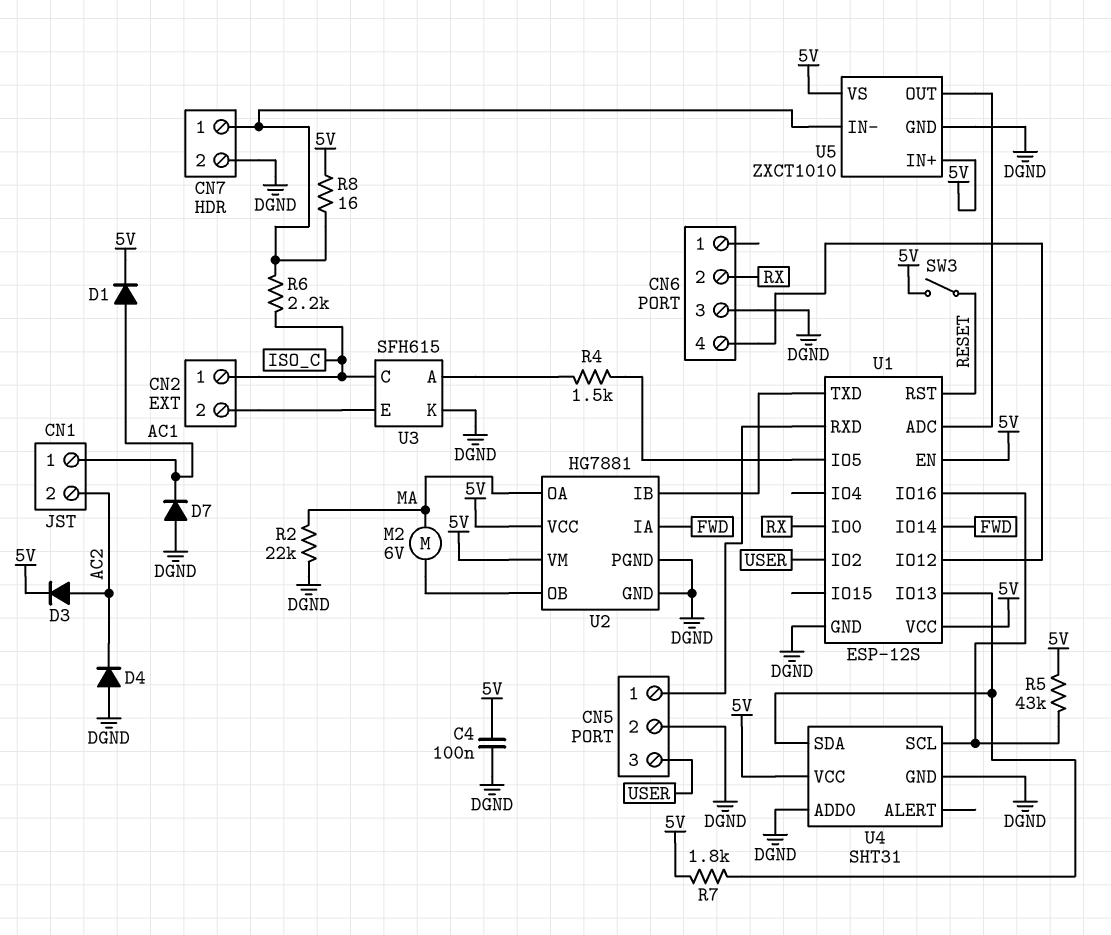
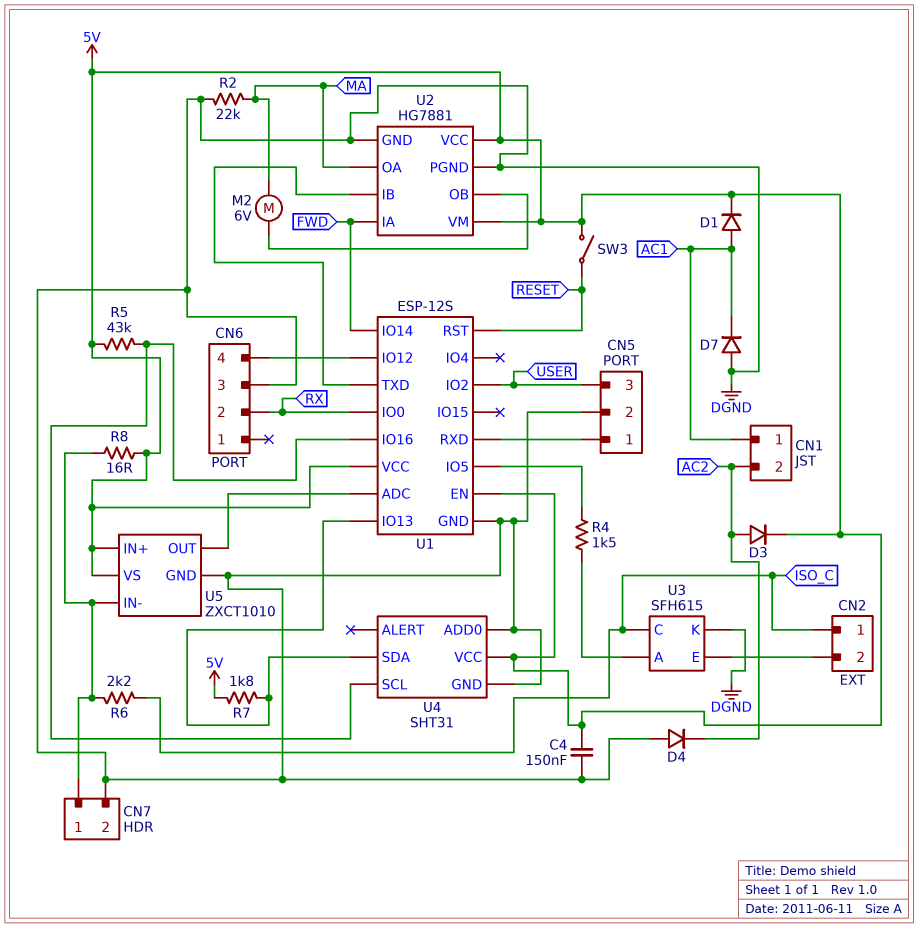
C4: 100nF (5V, DGND) -> 150nF (5V, DGND)

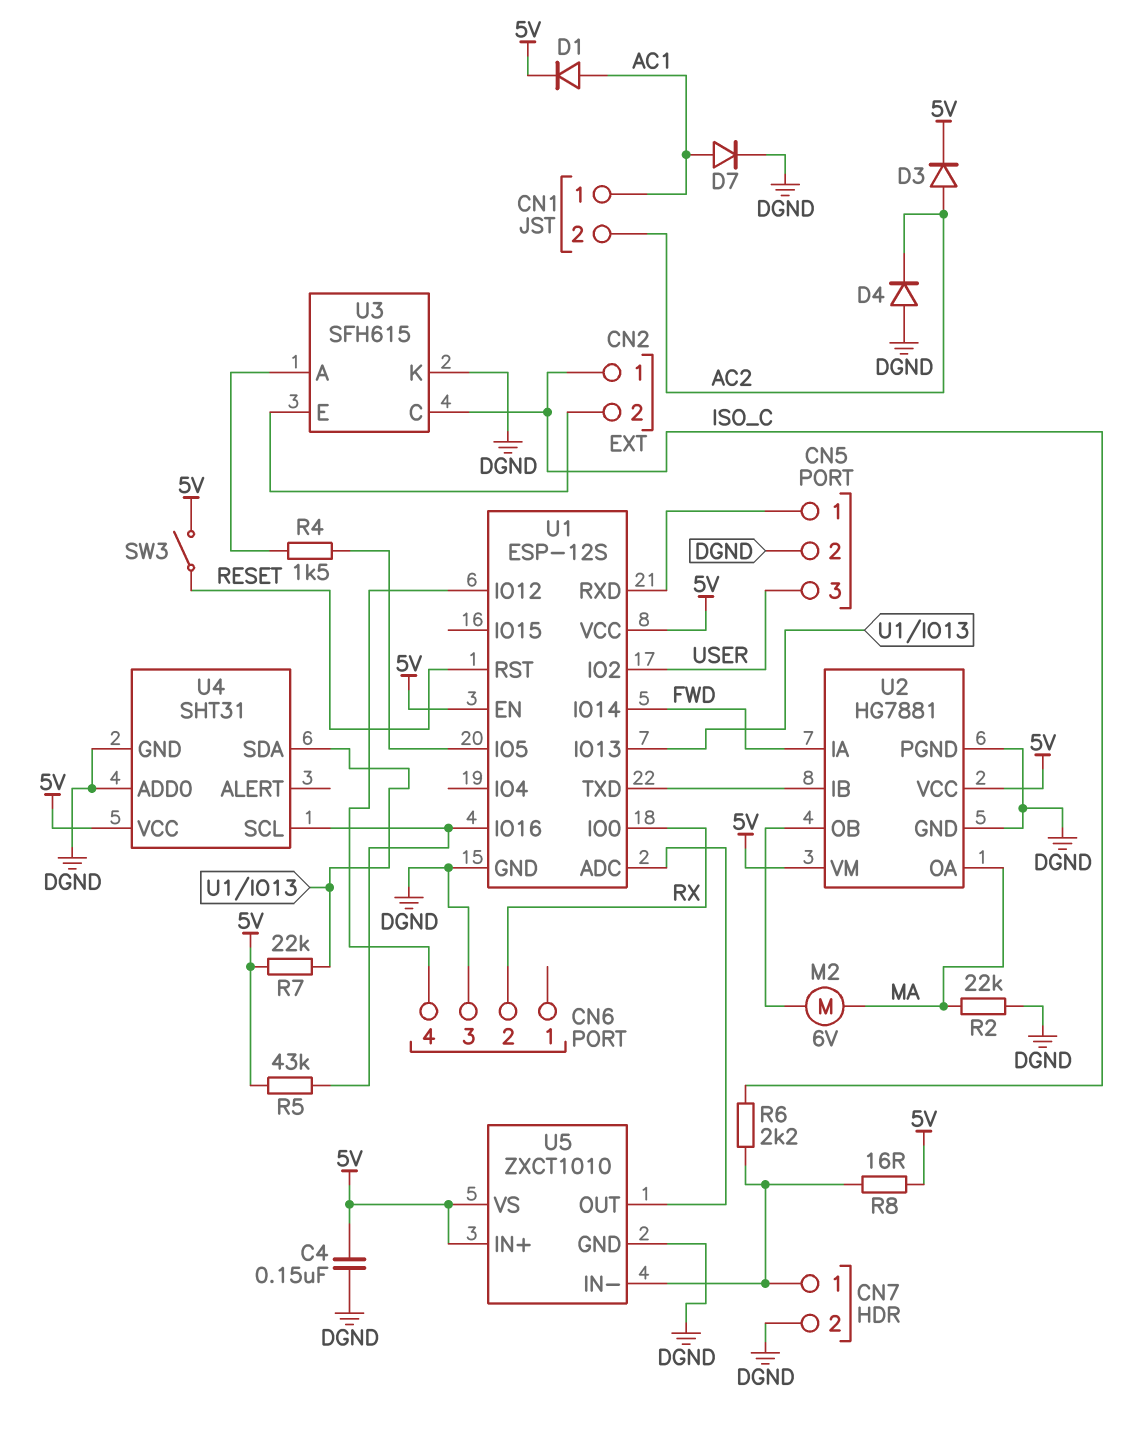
D7: diode (A DGND, K AC1) -> diode (A AC1, K DGND)
R7: 1.8k (5V, U1/IO13) -> 22k (5V, U1/IO13)

